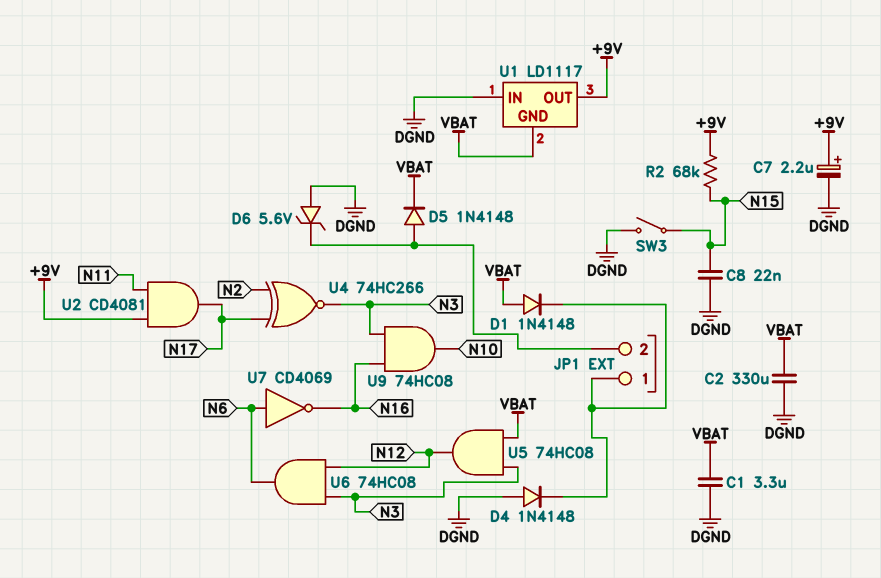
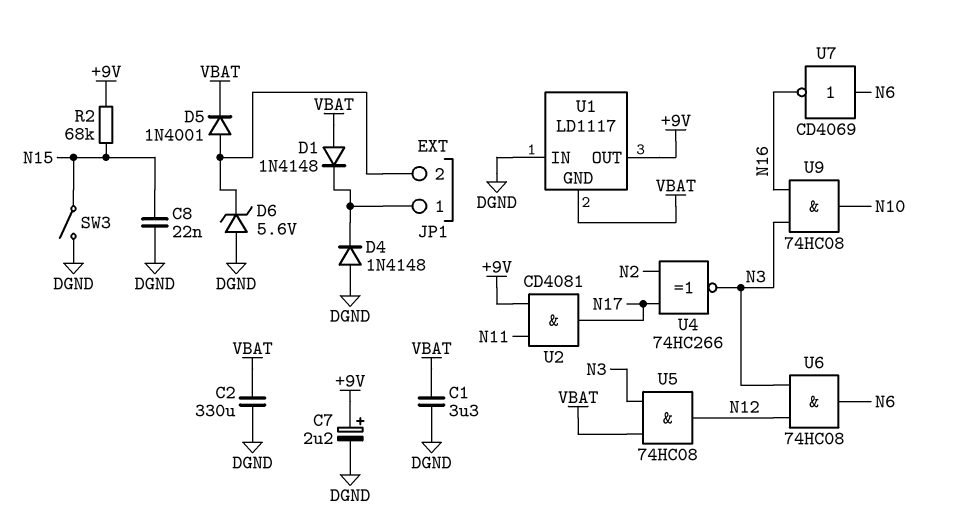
D5: diode 1N4148 (A JP1/2, K VBAT) -> diode 1N4001 (A JP1/2, K VBAT)

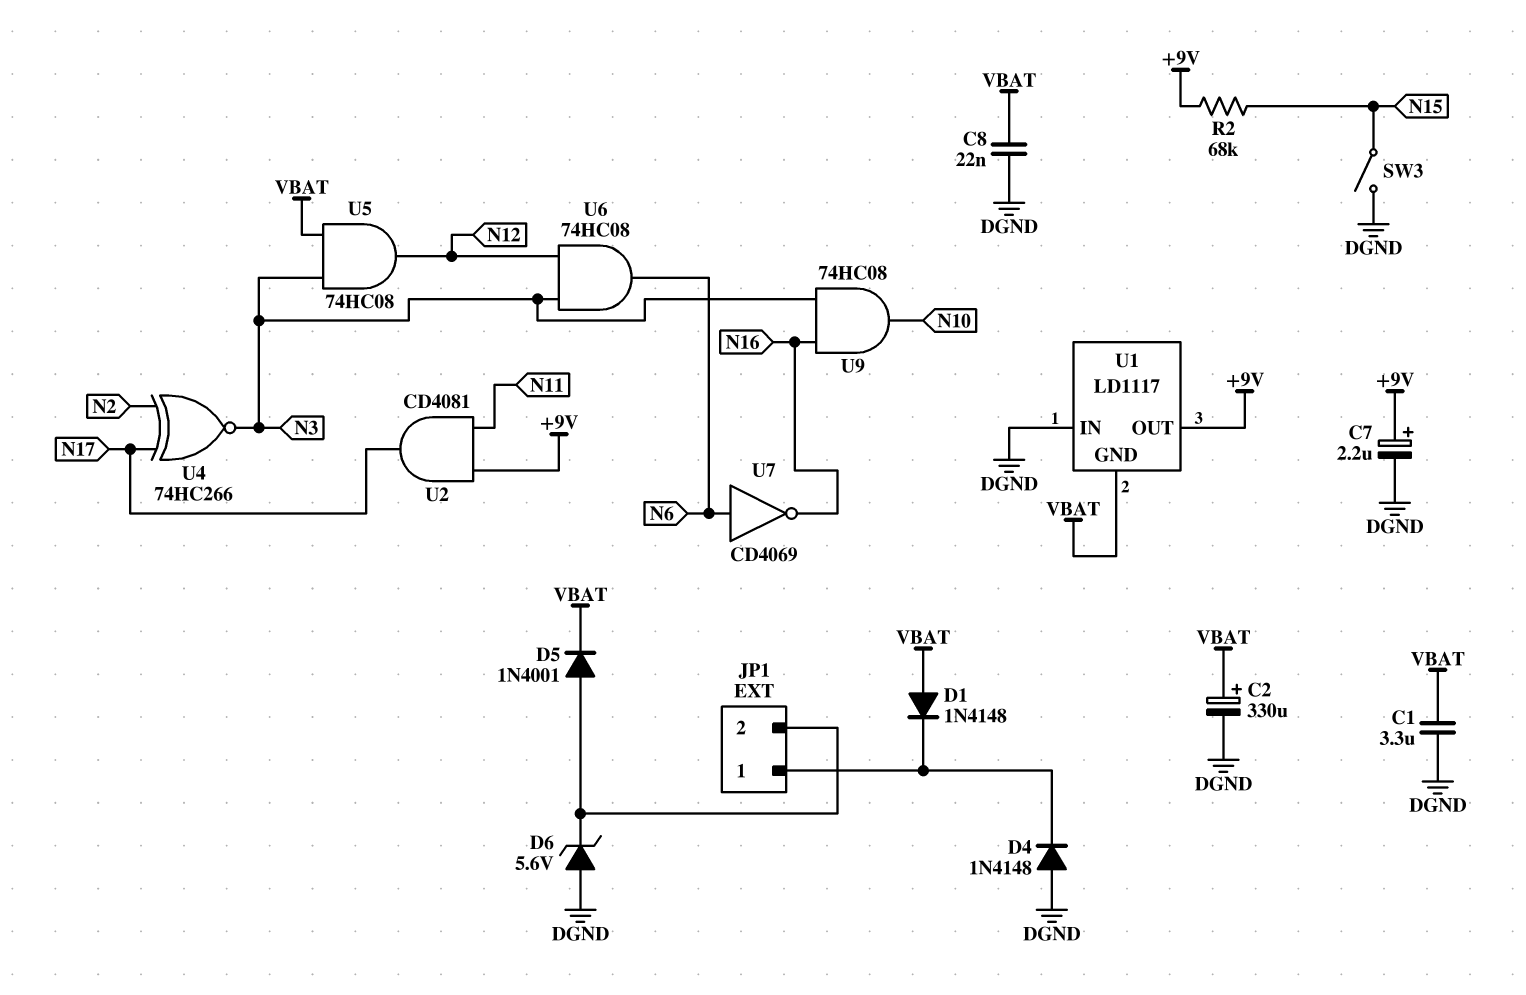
C2: 330uF (DGND, VBAT) -> 330uF (plus VBAT, minus DGND)
C8: 22nF (DGND, N15) -> 22nF (DGND, VBAT)

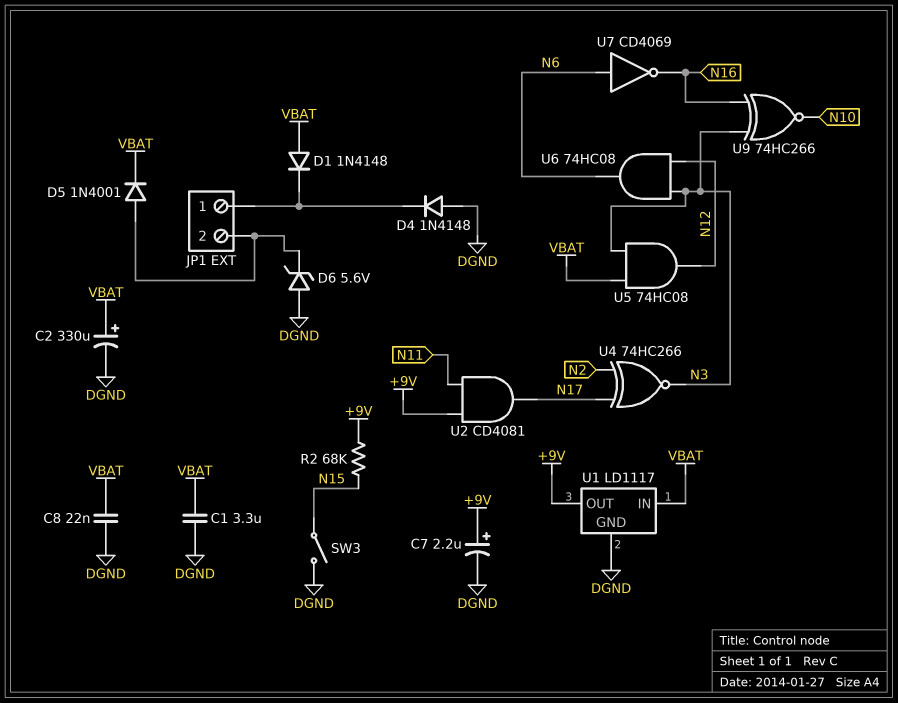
U1 pin GND: VBAT -> DGND
U1 pin IN: DGND -> VBAT
U9: AND 74HC08 (in N3, in N16, out N10) -> XNOR 74HC266 (in N3, in N16, out N10)

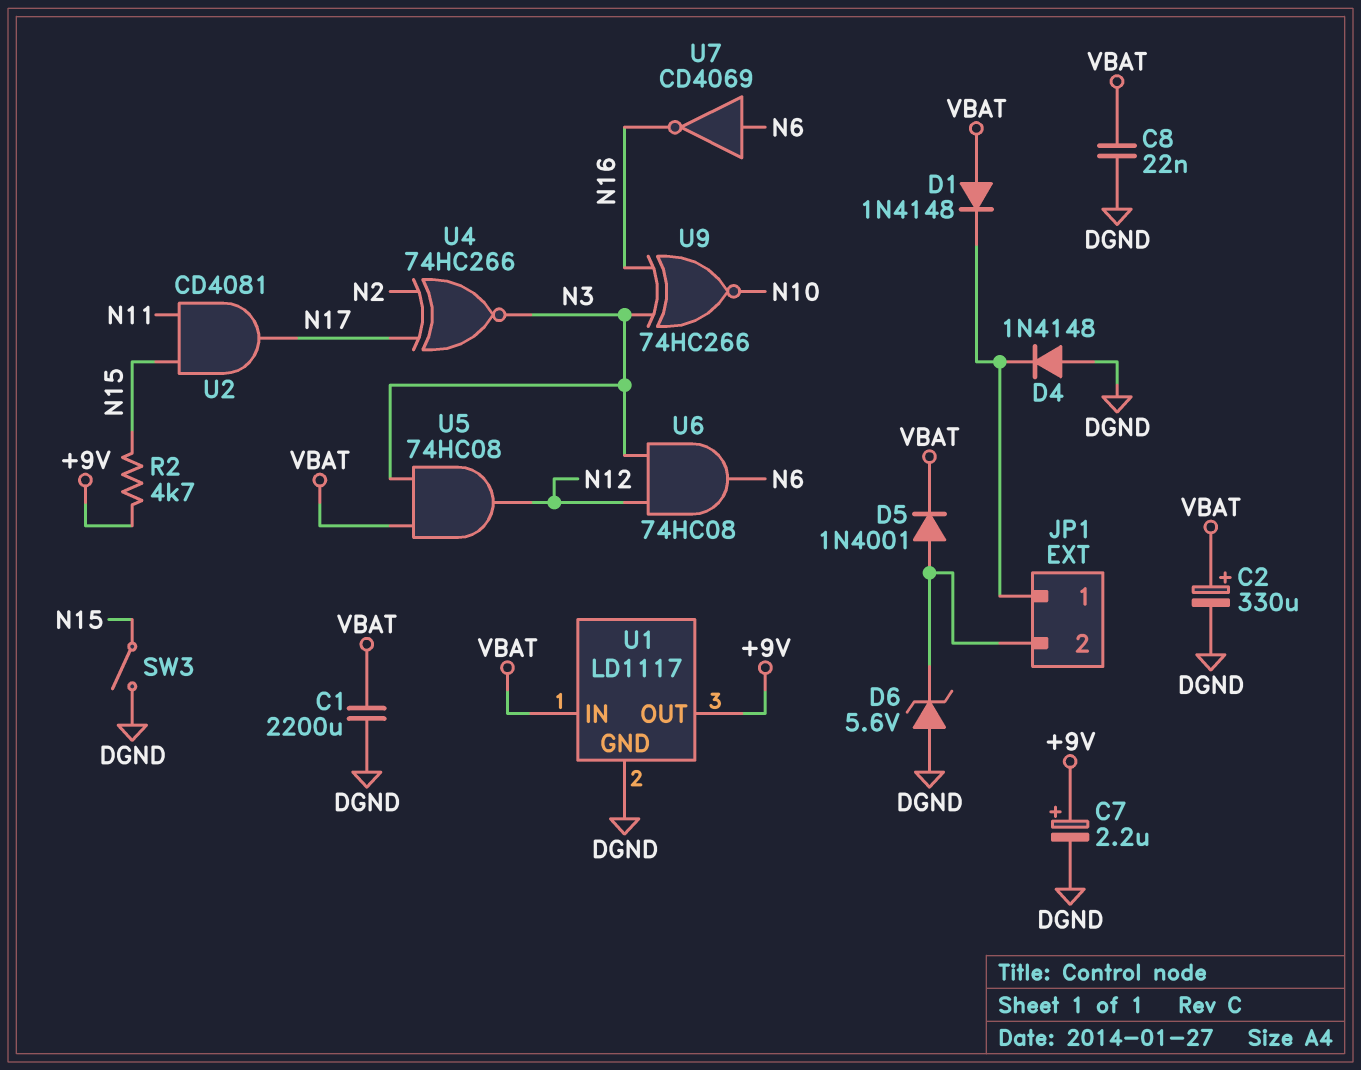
C1: 3.3uF (DGND, VBAT) -> 2200uF (DGND, VBAT)
R2: 68k (+9V, N15) -> 4.7k (+9V, N15)
U2: AND CD4081 (in +9V, in N11, out N17) -> AND CD4081 (in N11, in N15, out N17)

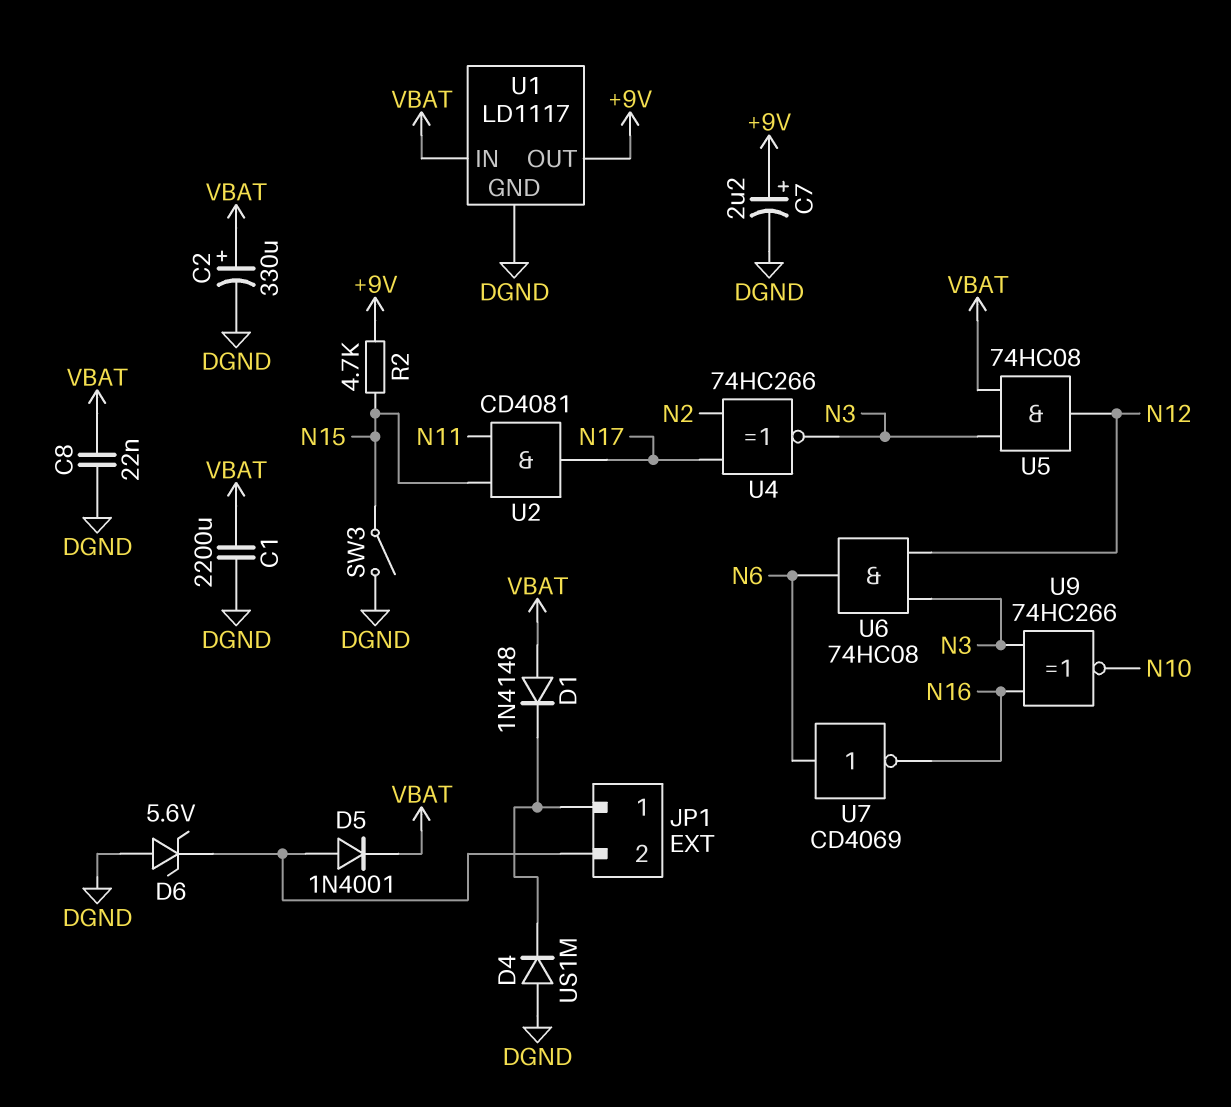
D4: diode 1N4148 (A DGND, K JP1/1) -> diode US1M (A DGND, K JP1/1)

